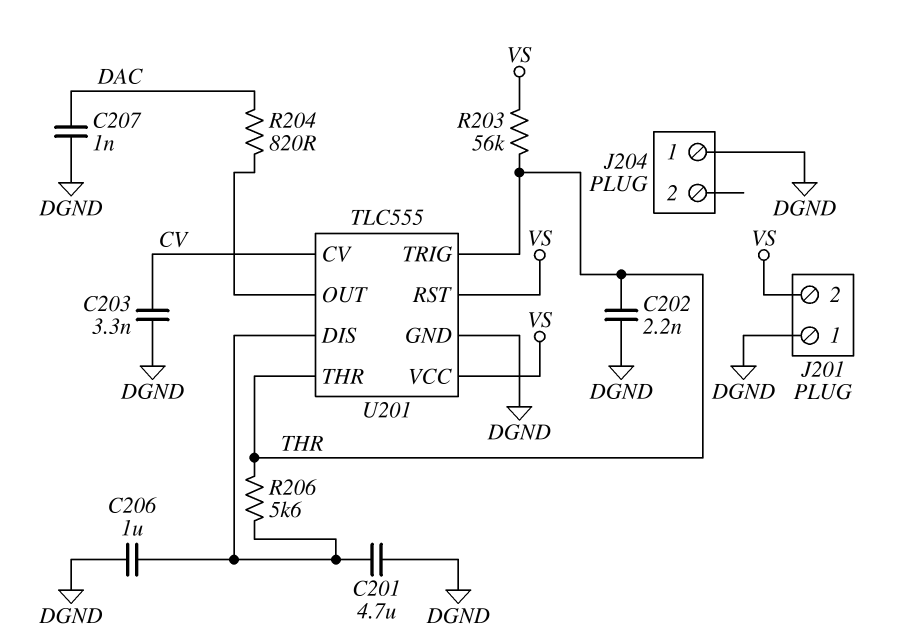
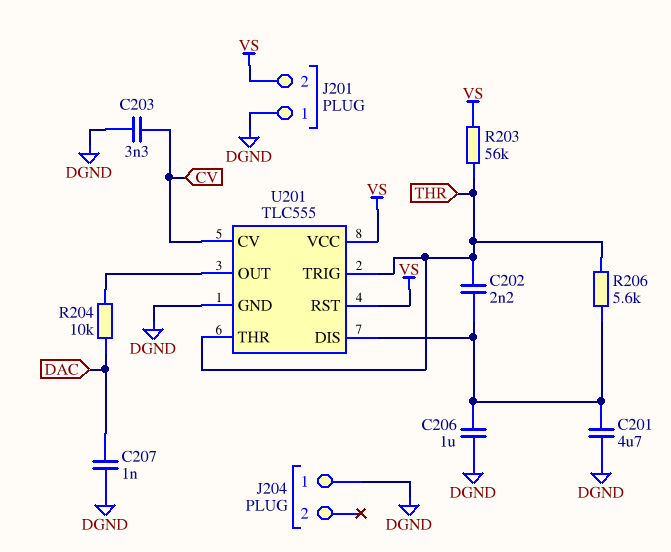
C202: 2.2nF (DGND, THR) -> 2.2nF (THR, U201/DIS)
R204: 820 (DAC, U201/OUT) -> 10k (DAC, U201/OUT)

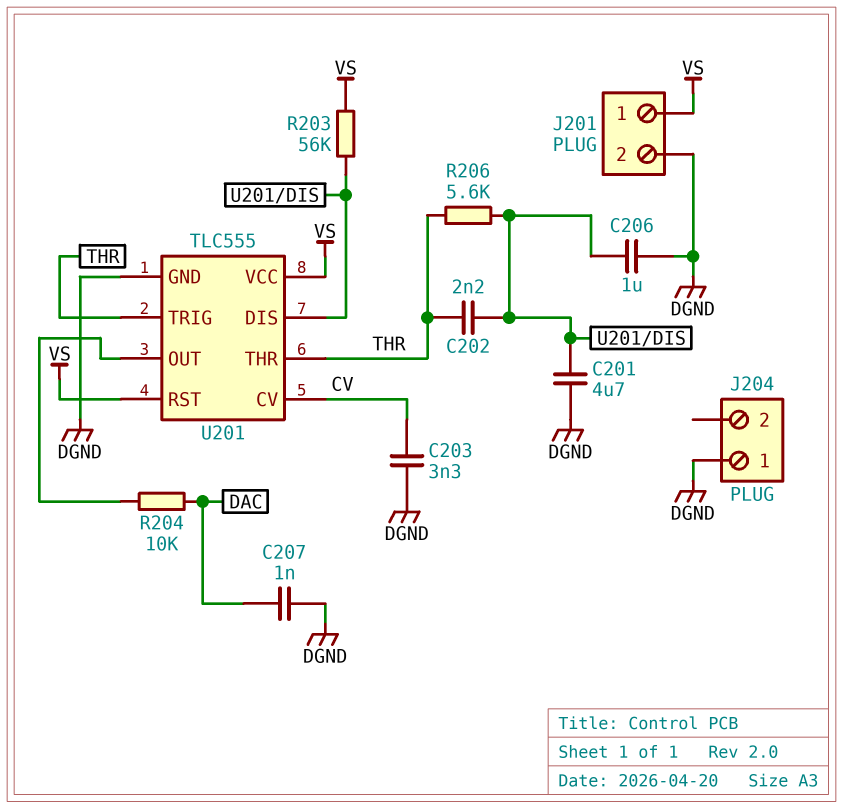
J201 pin 1: DGND -> VS
J201 pin 2: VS -> DGND
R203: 56k (THR, VS) -> 56k (U201/DIS, VS)

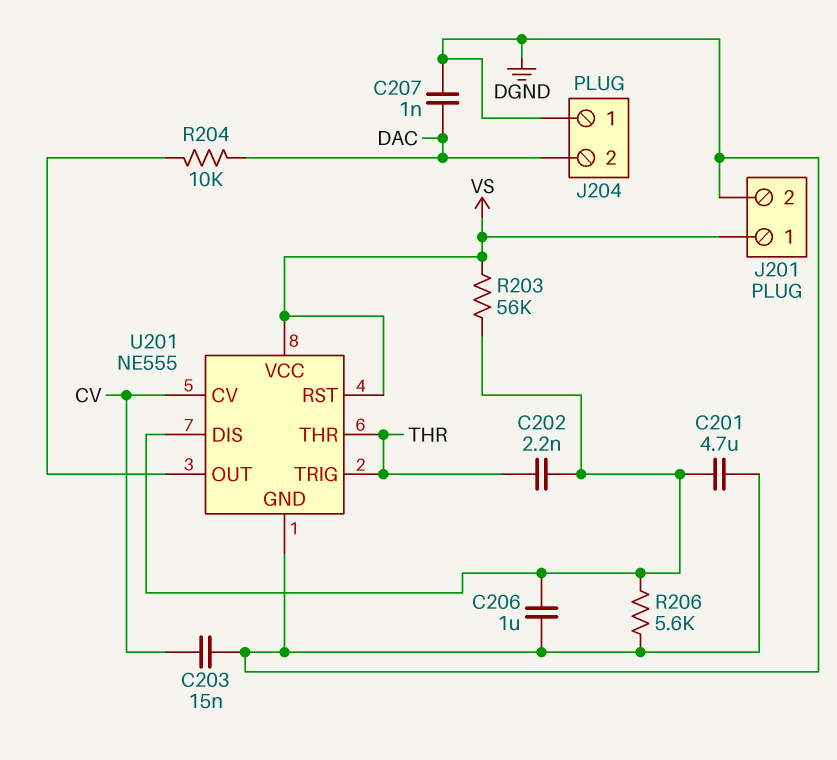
C203: 3.3nF (CV, DGND) -> 15nF (CV, DGND)
J204 pin 2: none -> DAC
R206: 5.6k (THR, U201/DIS) -> 5.6k (DGND, U201/DIS)
U201: TLC555 -> NE555

